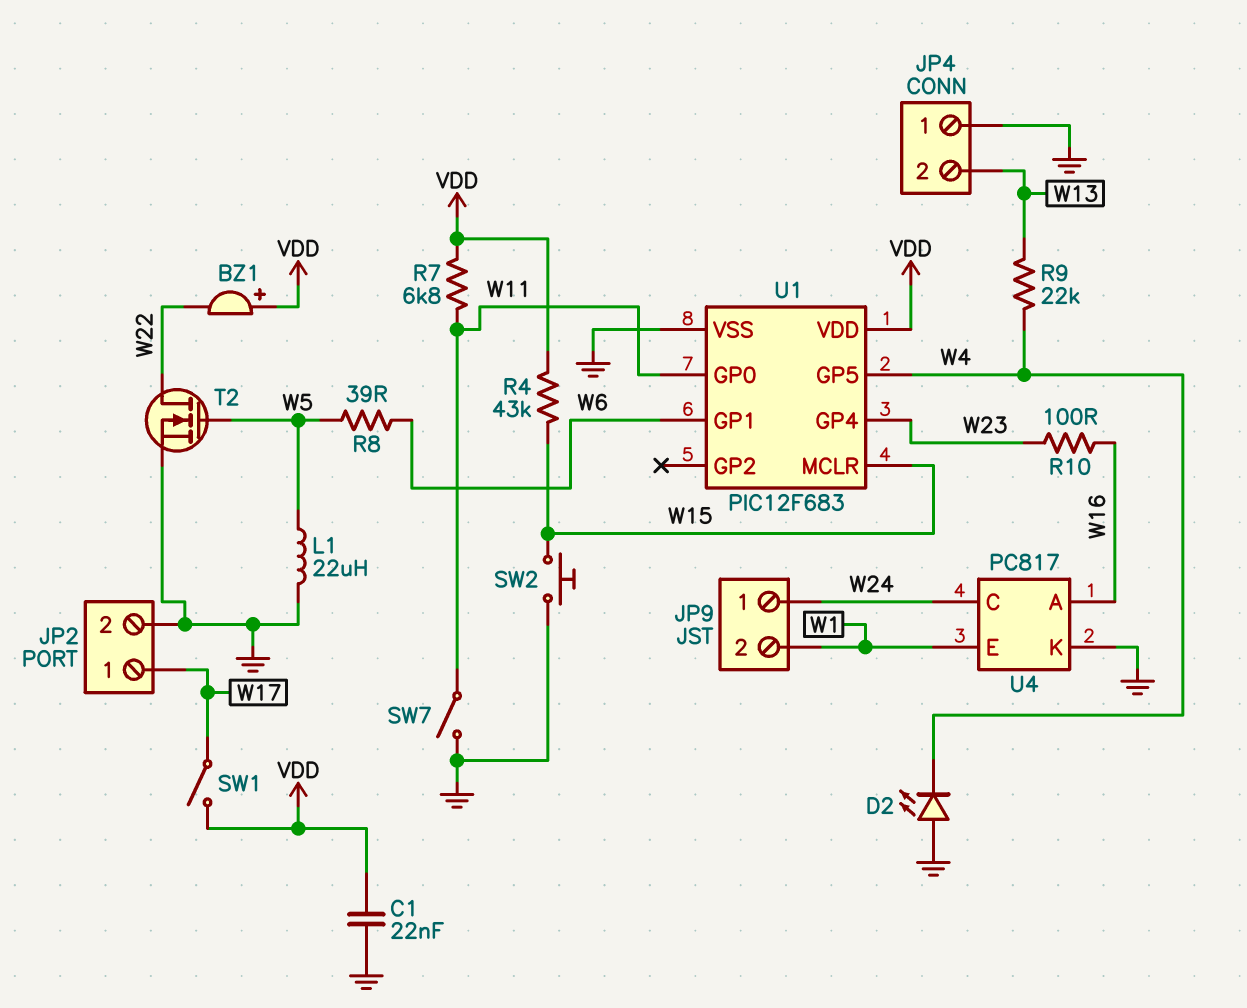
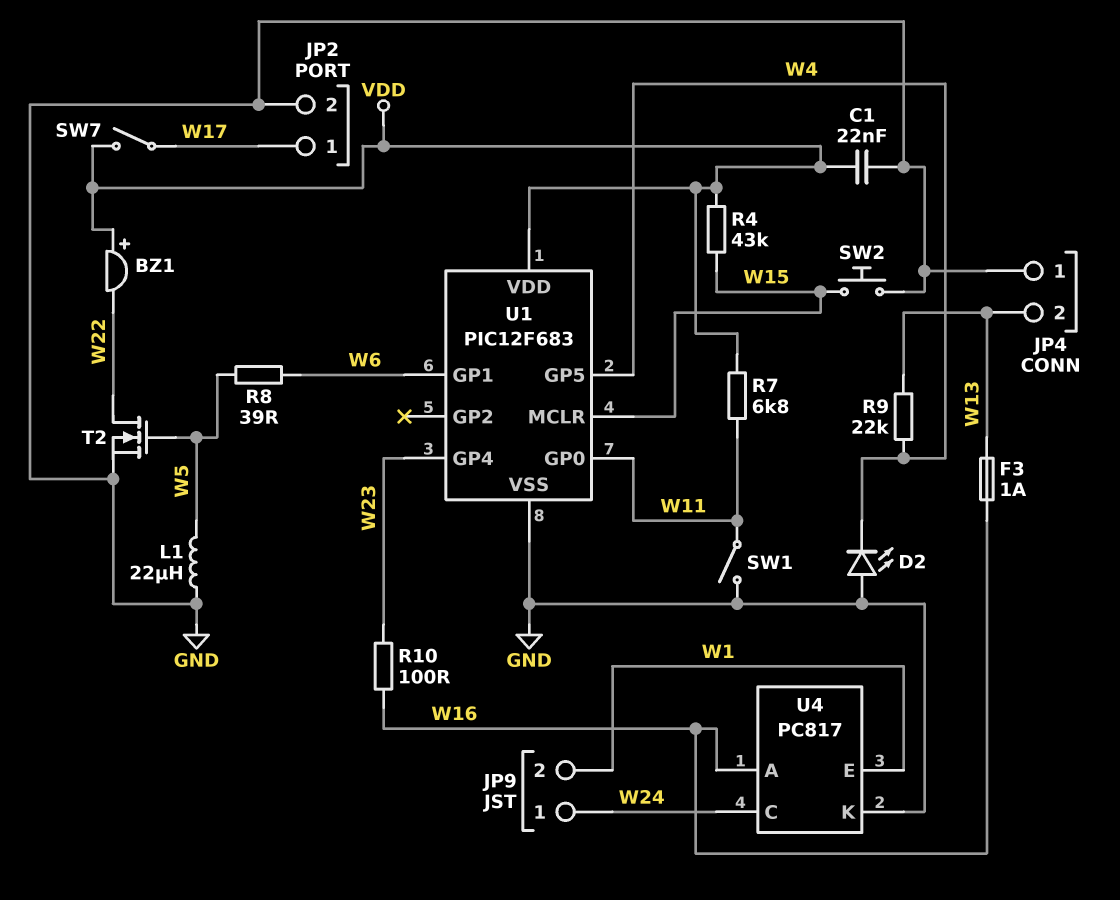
F3: none -> 1A (W13, W16)
SW1: switch (VDD, W17) -> switch (GND, W11)
SW7: switch (GND, W11) -> switch (VDD, W17)

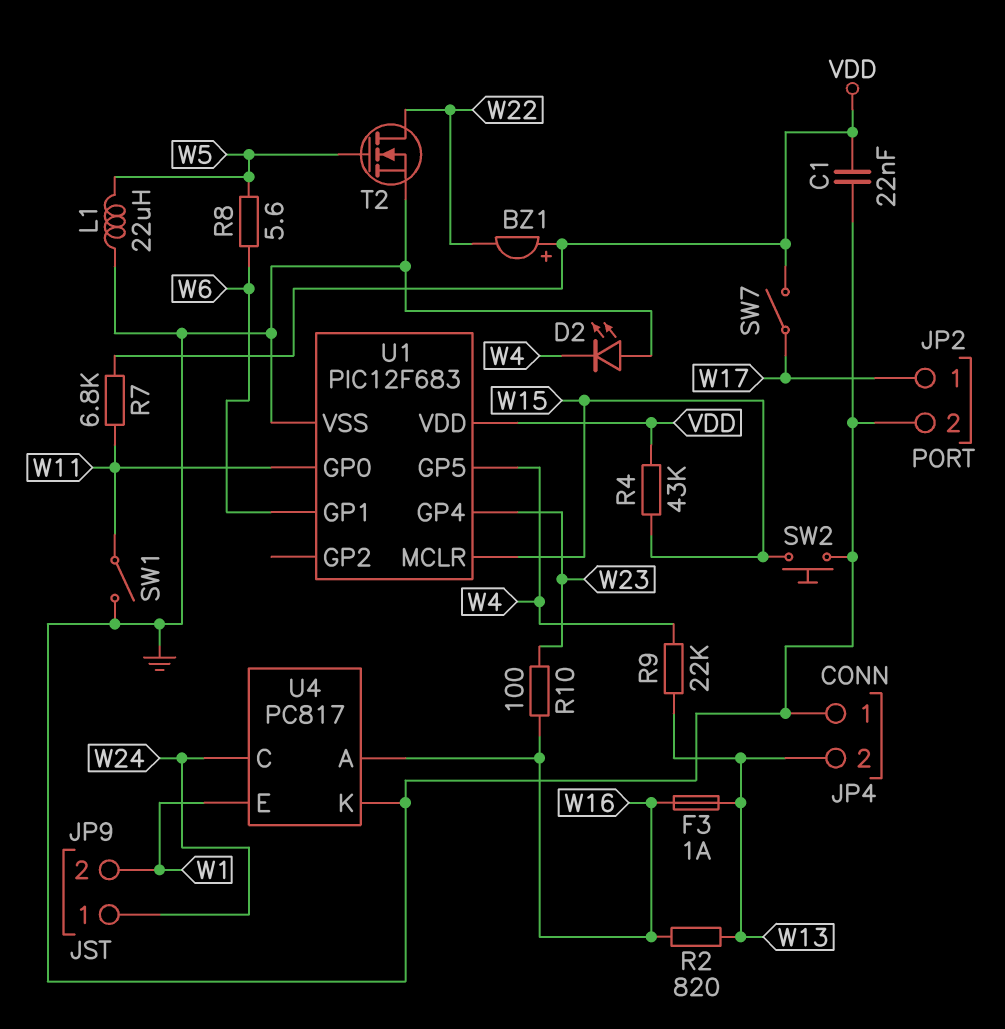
R2: none -> 820 (W13, W16)
R8: 39 (W5, W6) -> 5.6 (W5, W6)

